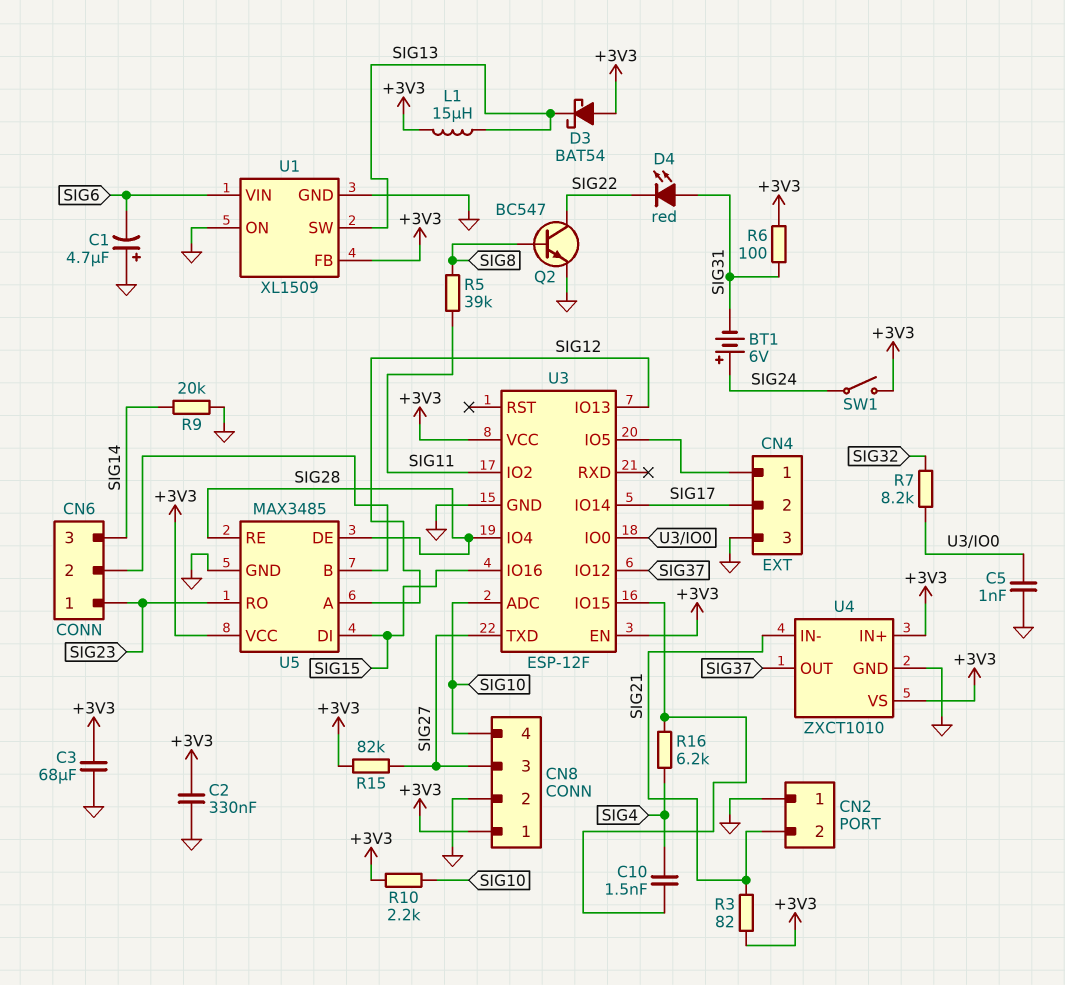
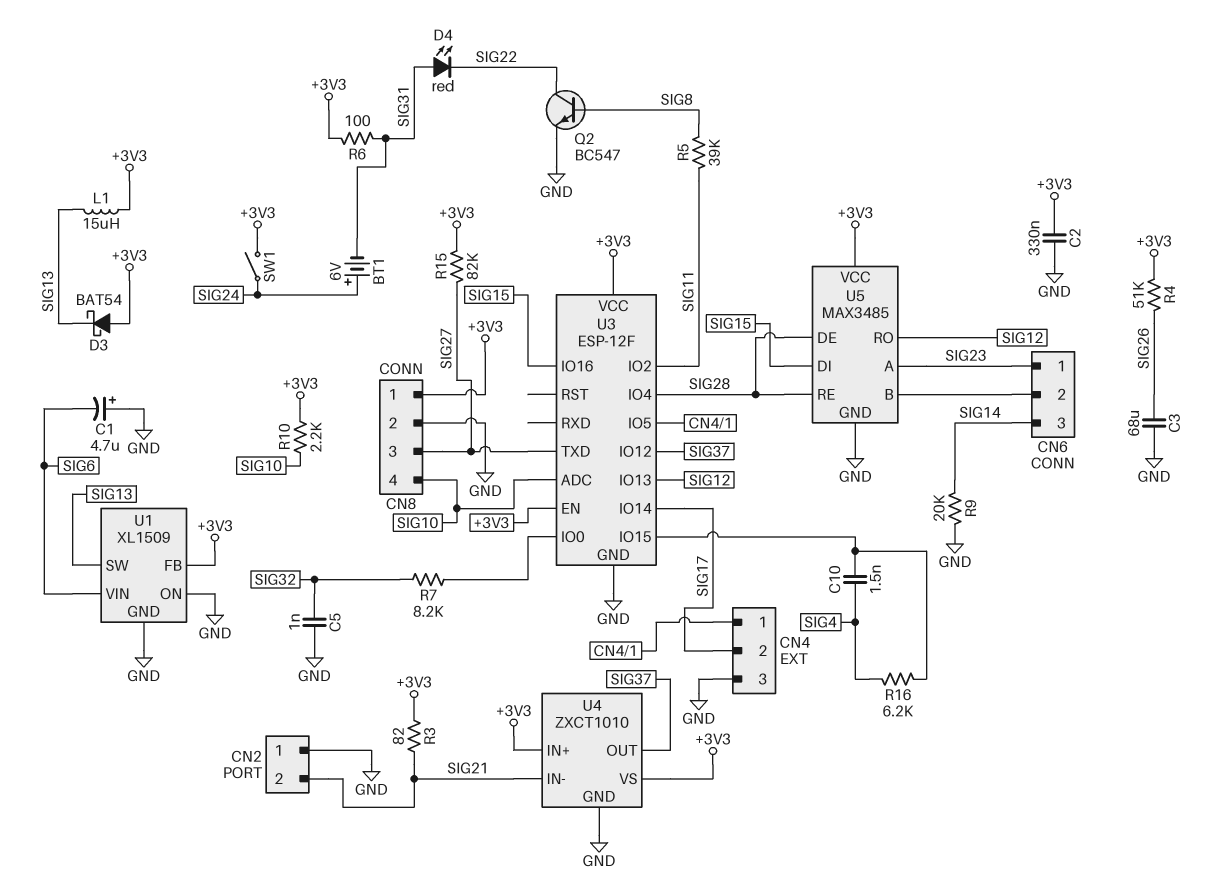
C3: 68uF (+3V3, GND) -> 68uF (GND, SIG26)
C5: 1nF (GND, U3/IO0) -> 1nF (GND, SIG32)
R4: none -> 51k (+3V3, SIG26)
U5 pin A: SIG12 -> SIG23
U5 pin RO: SIG23 -> SIG12

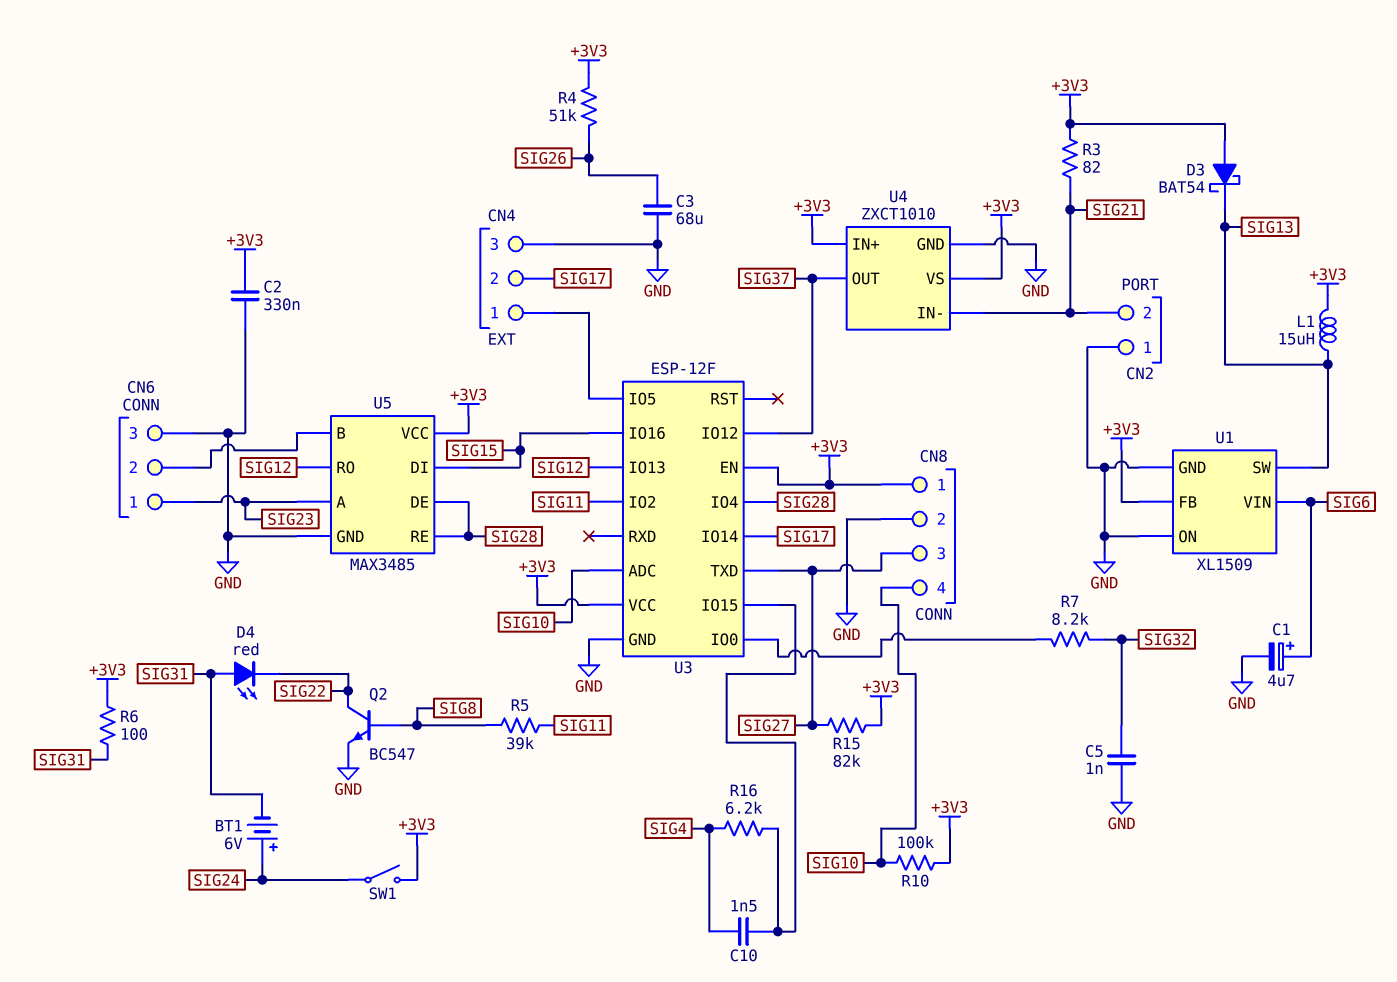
C1: 4.7uF (plus GND, minus SIG6) -> 4.7uF (plus SIG6, minus GND)
CN6 pin 3: SIG14 -> GND
R9: 20k (GND, SIG14) -> none
R10: 2.2k (+3V3, SIG10) -> 100k (+3V3, SIG10)

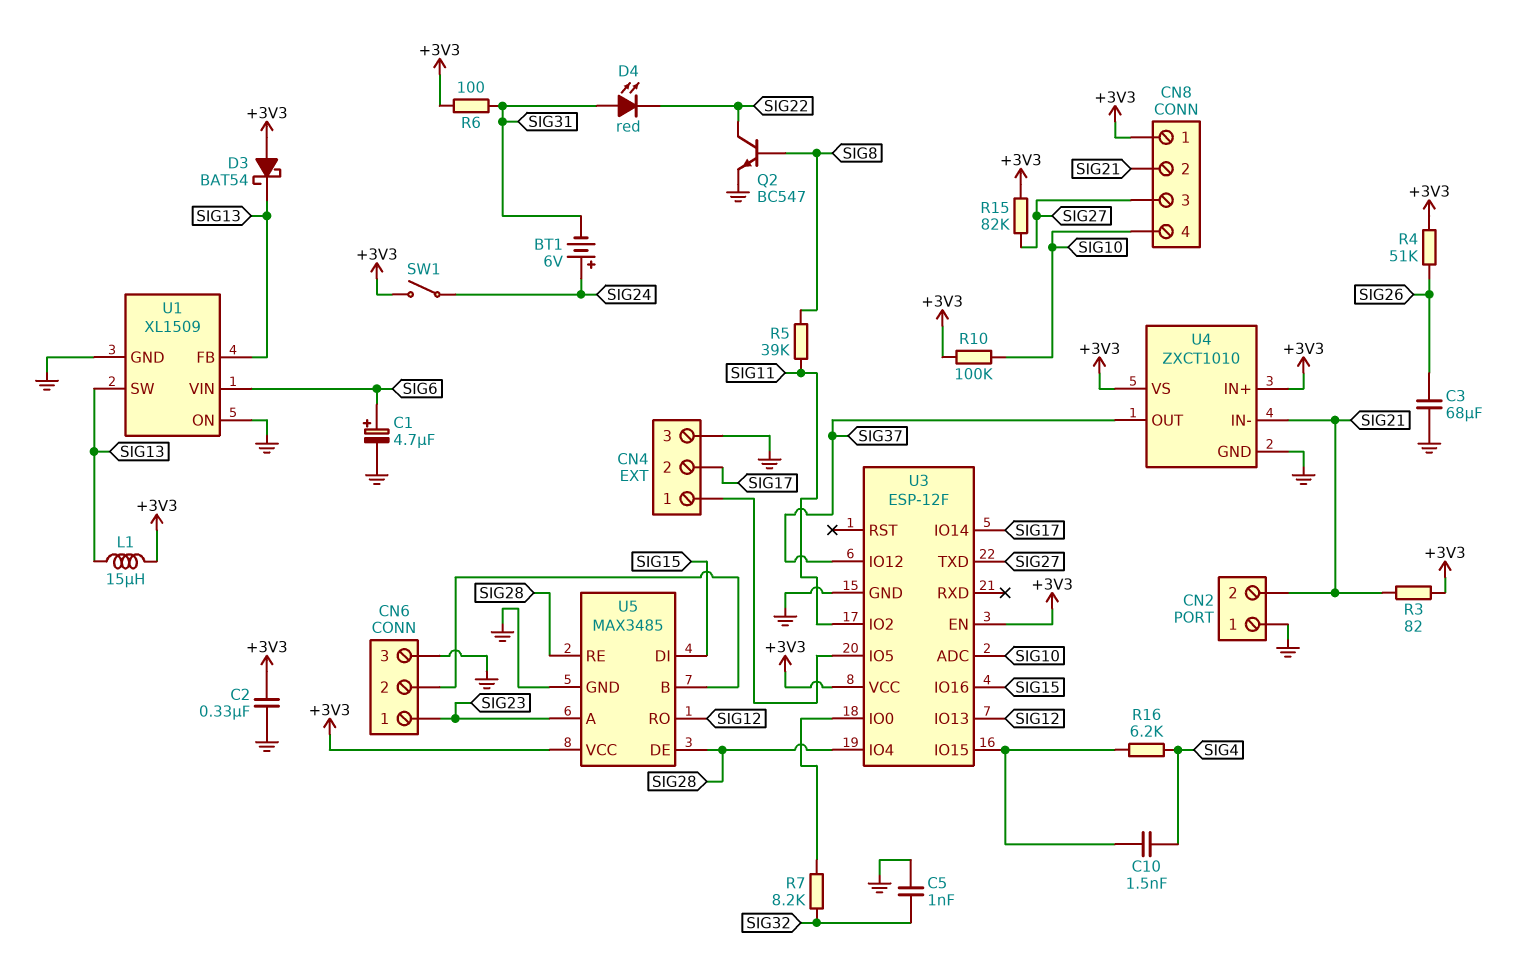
CN8 pin 2: GND -> SIG21
U1 pin FB: +3V3 -> SIG13

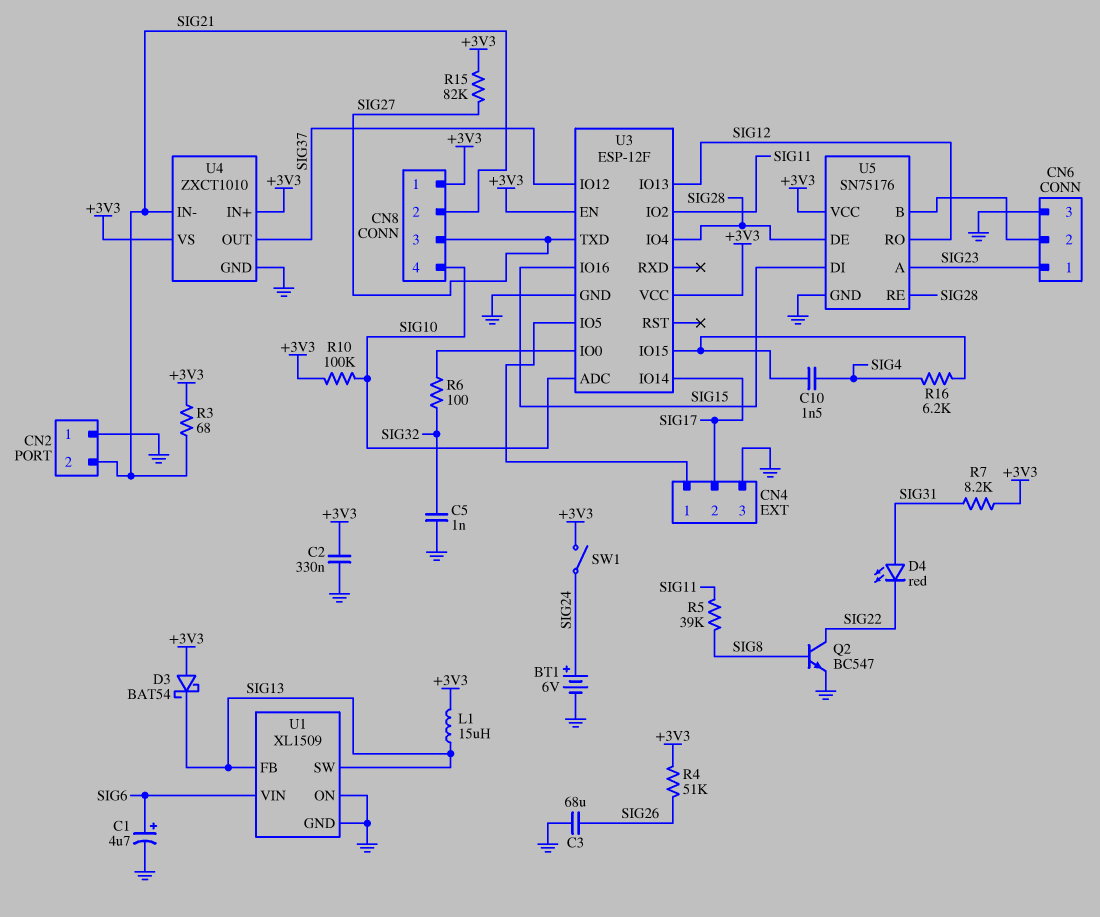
BT1: 6V (plus SIG24, minus SIG31) -> 6V (plus SIG24, minus GND)
R3: 82 (+3V3, SIG21) -> 68 (+3V3, SIG21)
R6: 100 (+3V3, SIG31) -> 100 (SIG32, U3/IO0)
R7: 8.2k (SIG32, U3/IO0) -> 8.2k (+3V3, SIG31)
U5: MAX3485 -> SN75176

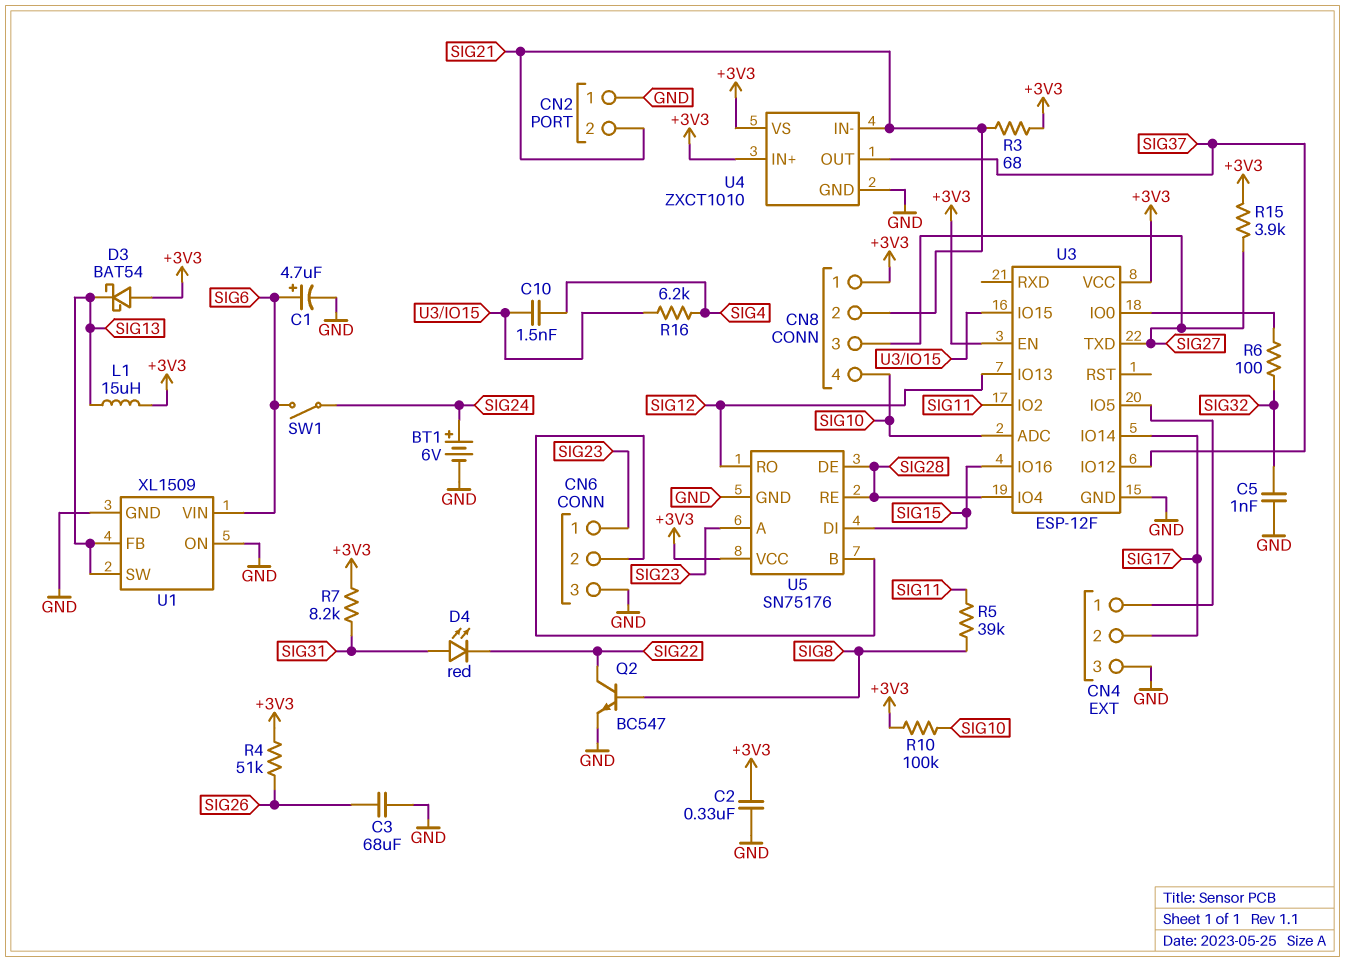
R15: 82k (+3V3, SIG27) -> 3.9k (+3V3, SIG27)
SW1: switch (+3V3, SIG24) -> switch (SIG6, SIG24)

